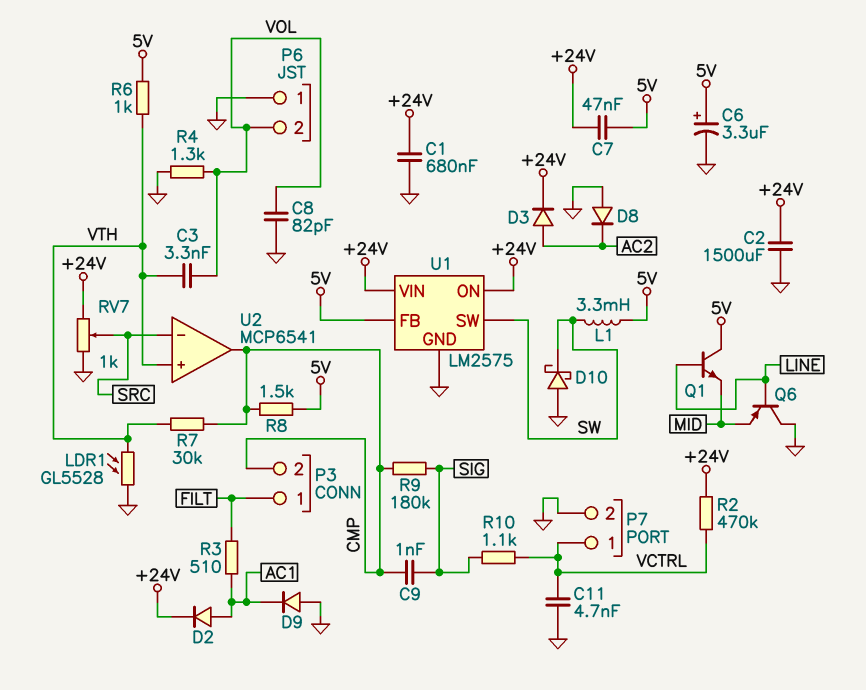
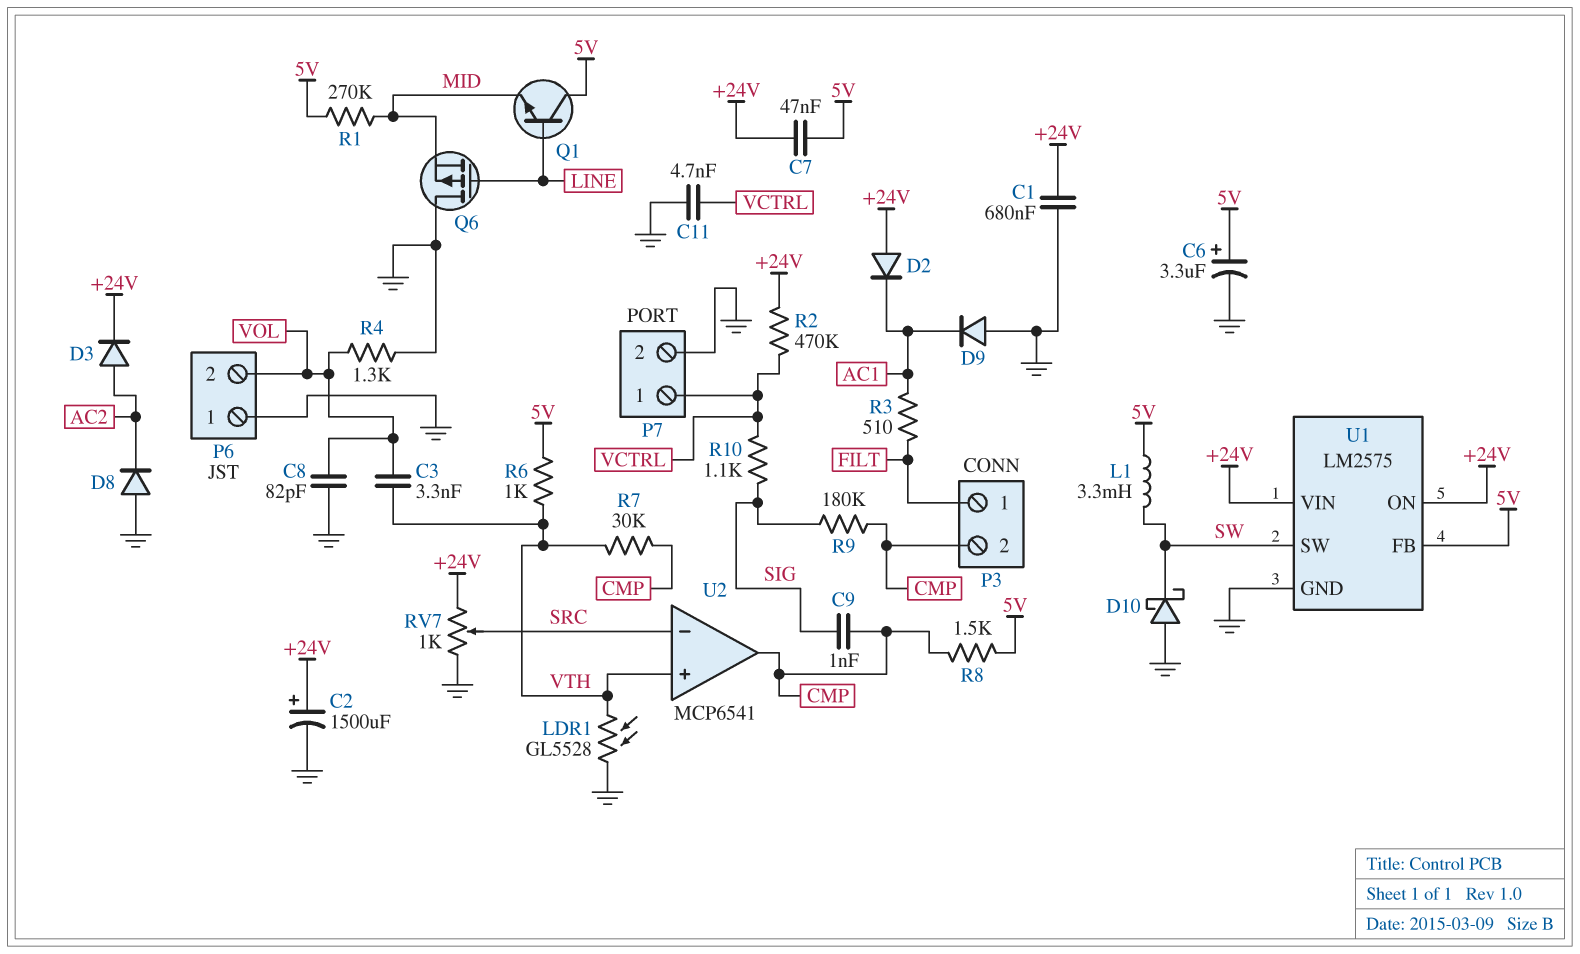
C2: 1500uF (+24V, GND) -> 1500uF (plus +24V, minus GND)
D2: diode (A AC1, K +24V) -> diode (A +24V, K AC1)
Q6: PNP (B LINE, C GND, E MID) -> PMOS (G LINE, D GND, S MID)
R1: none -> 270k (5V, MID)

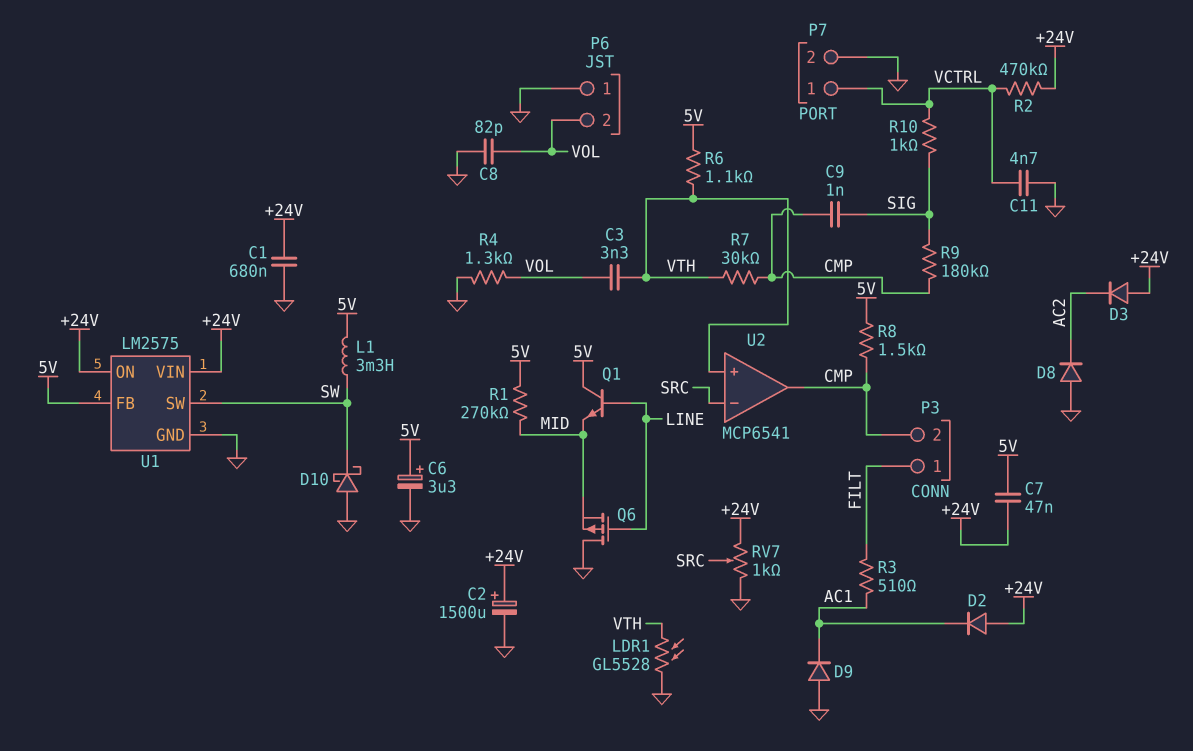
D3: diode (A AC2, K +24V) -> diode (A +24V, K AC2)
R6: 1k (5V, VTH) -> 1.1k (5V, VTH)
R10: 1.1k (SIG, VCTRL) -> 1k (SIG, VCTRL)

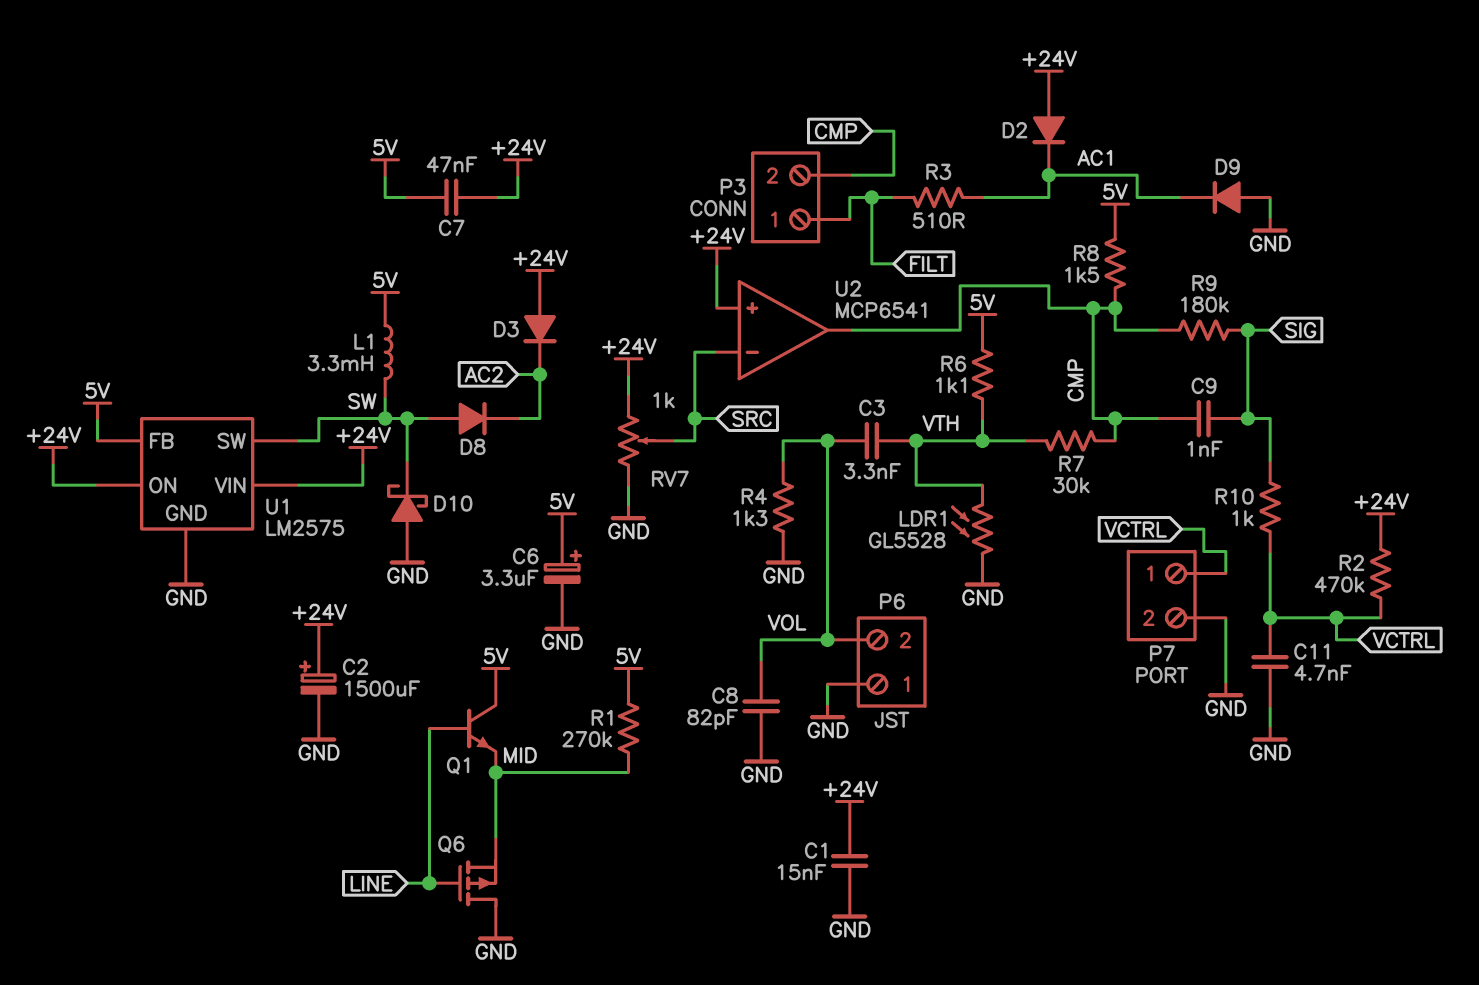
C1: 680nF (+24V, GND) -> 15nF (+24V, GND)
D8: diode (A GND, K AC2) -> diode (A SW, K AC2)
U2 pin in+: VTH -> +24V

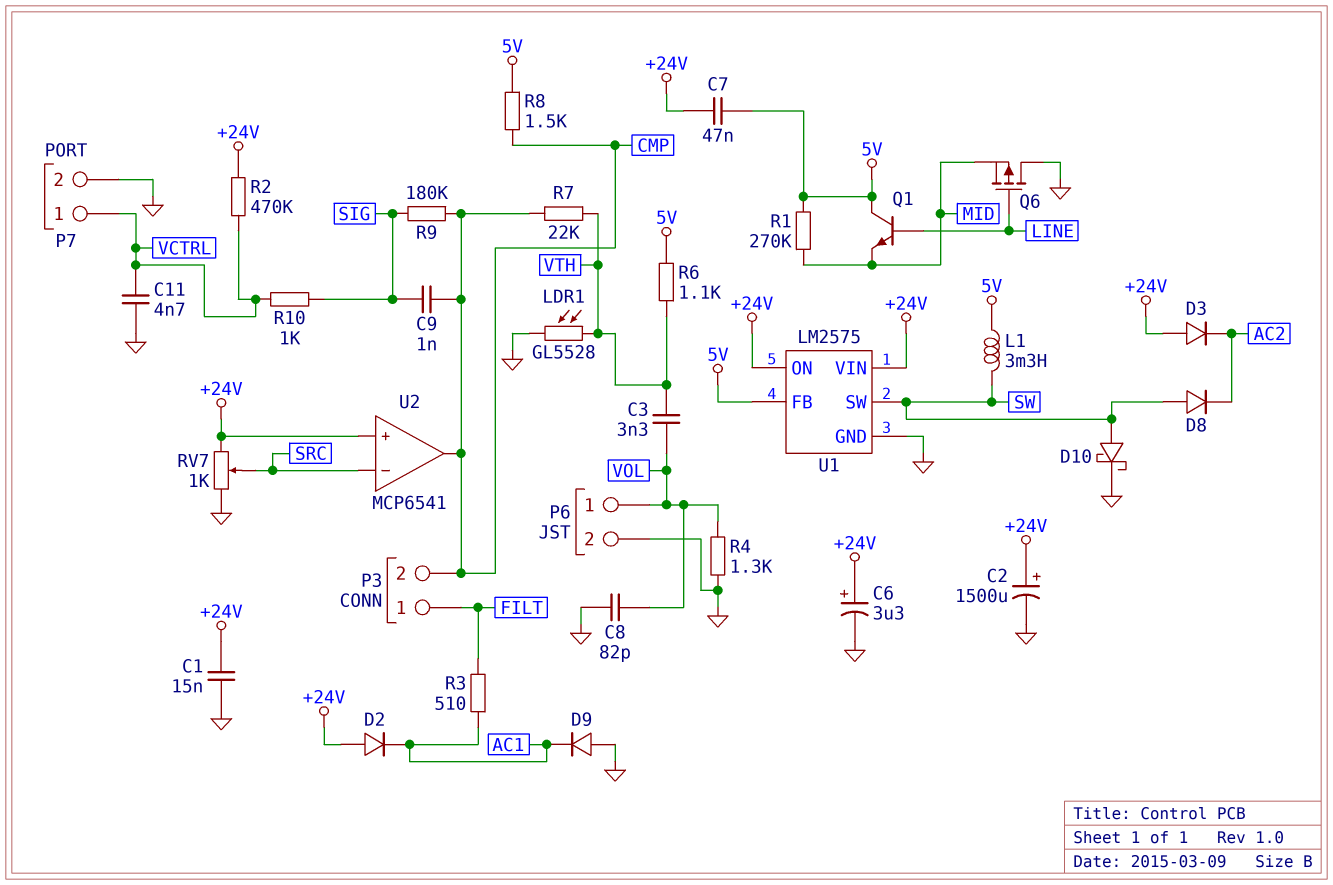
C6: 3.3uF (plus 5V, minus GND) -> 3.3uF (plus +24V, minus GND)
D10: schottky (A GND, K SW) -> schottky (A SW, K GND)
P6 pin 1: GND -> VOL
P6 pin 2: VOL -> GND
R7: 30k (CMP, VTH) -> 22k (CMP, VTH)

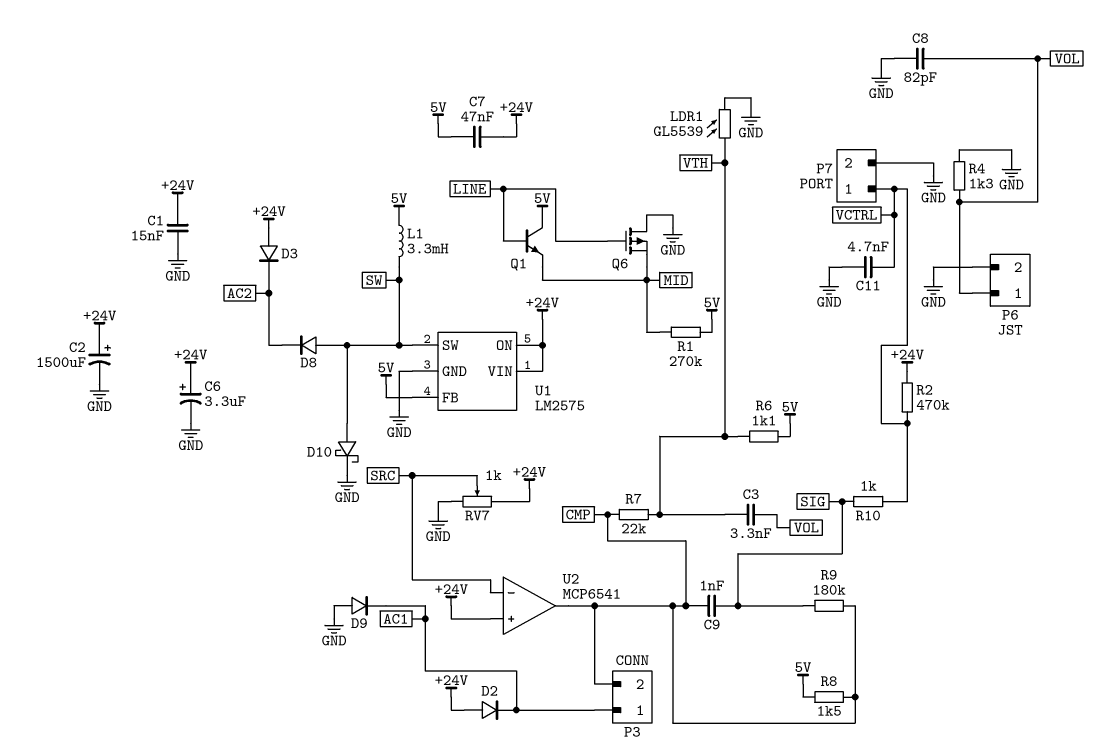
LDR1: GL5528 (GND, VTH) -> GL5539 (GND, VTH)
P3 pin 1: FILT -> AC1
R3: 510 (AC1, FILT) -> none

